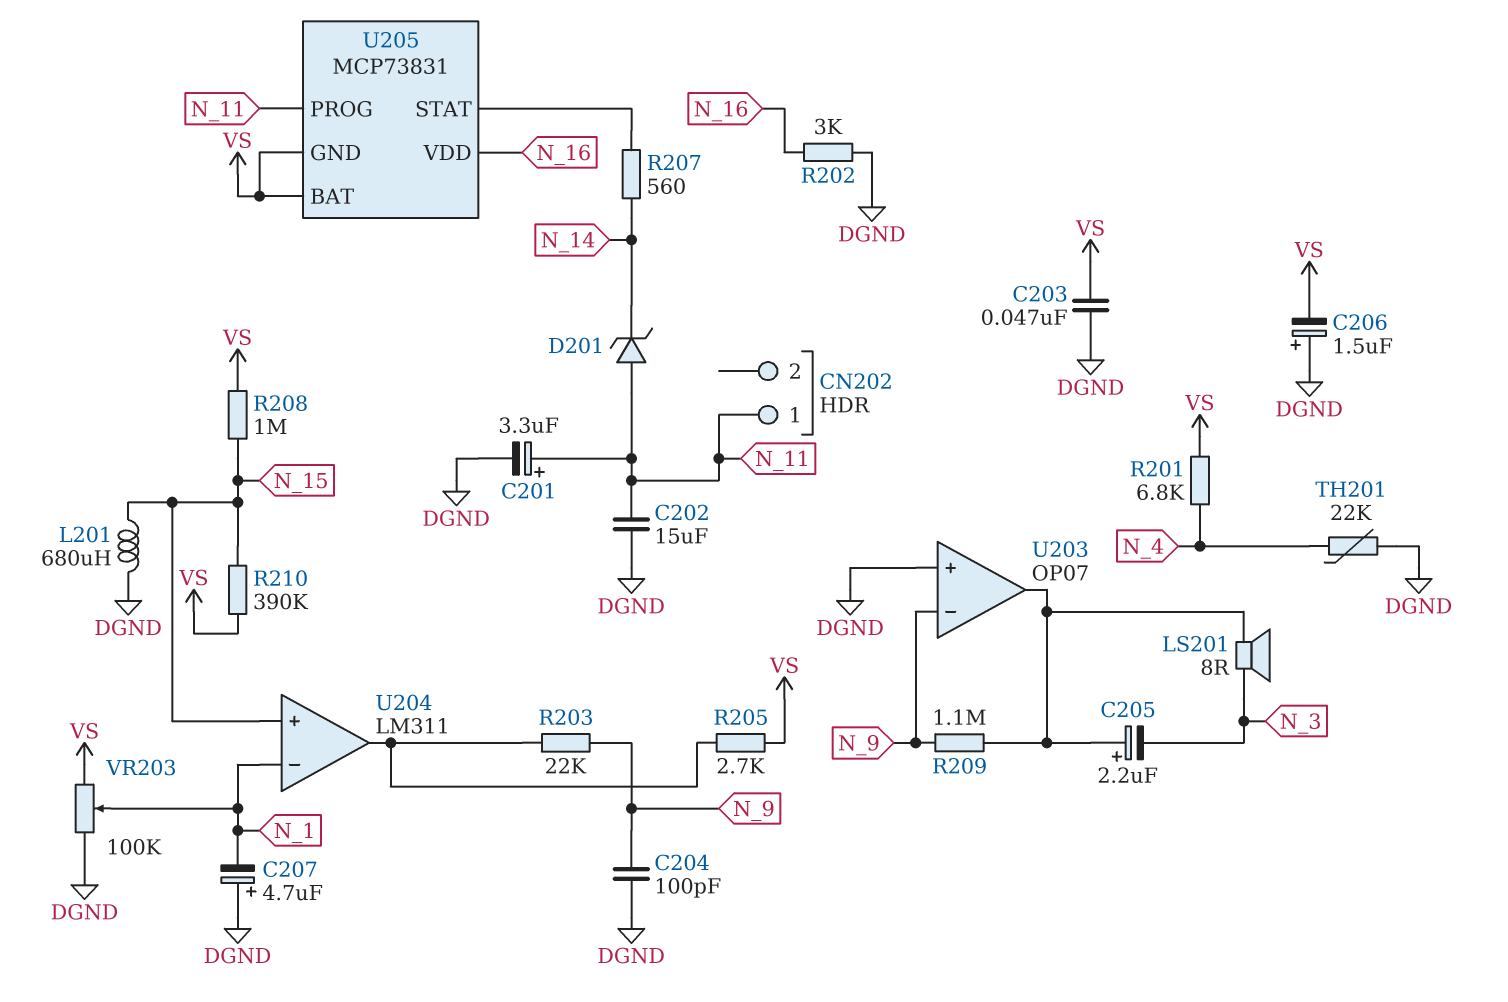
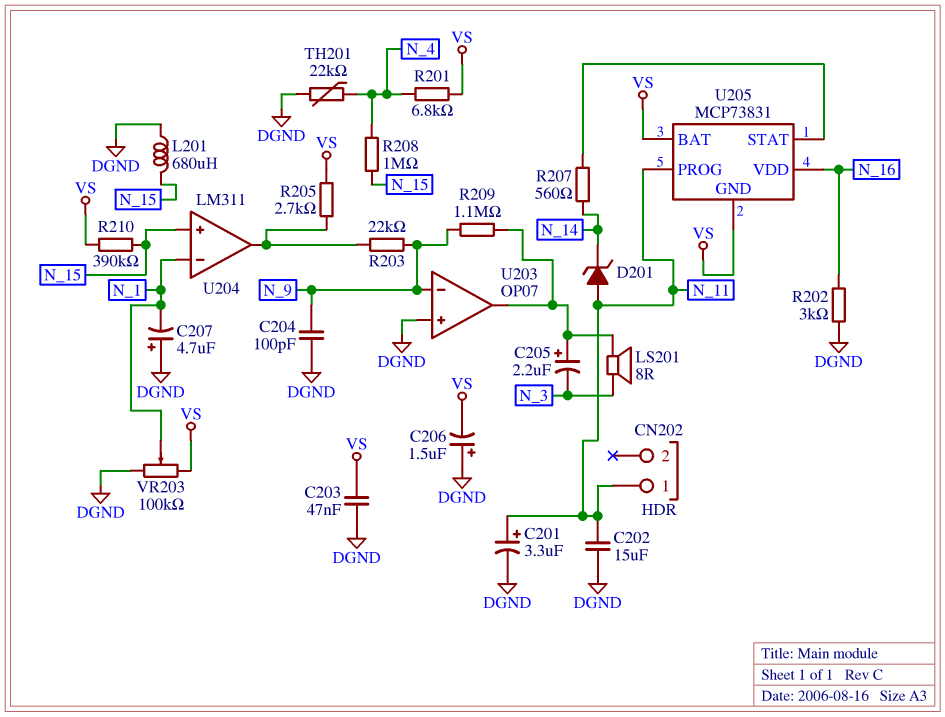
R208: 1M (N_15, VS) -> 1M (N_4, N_15)

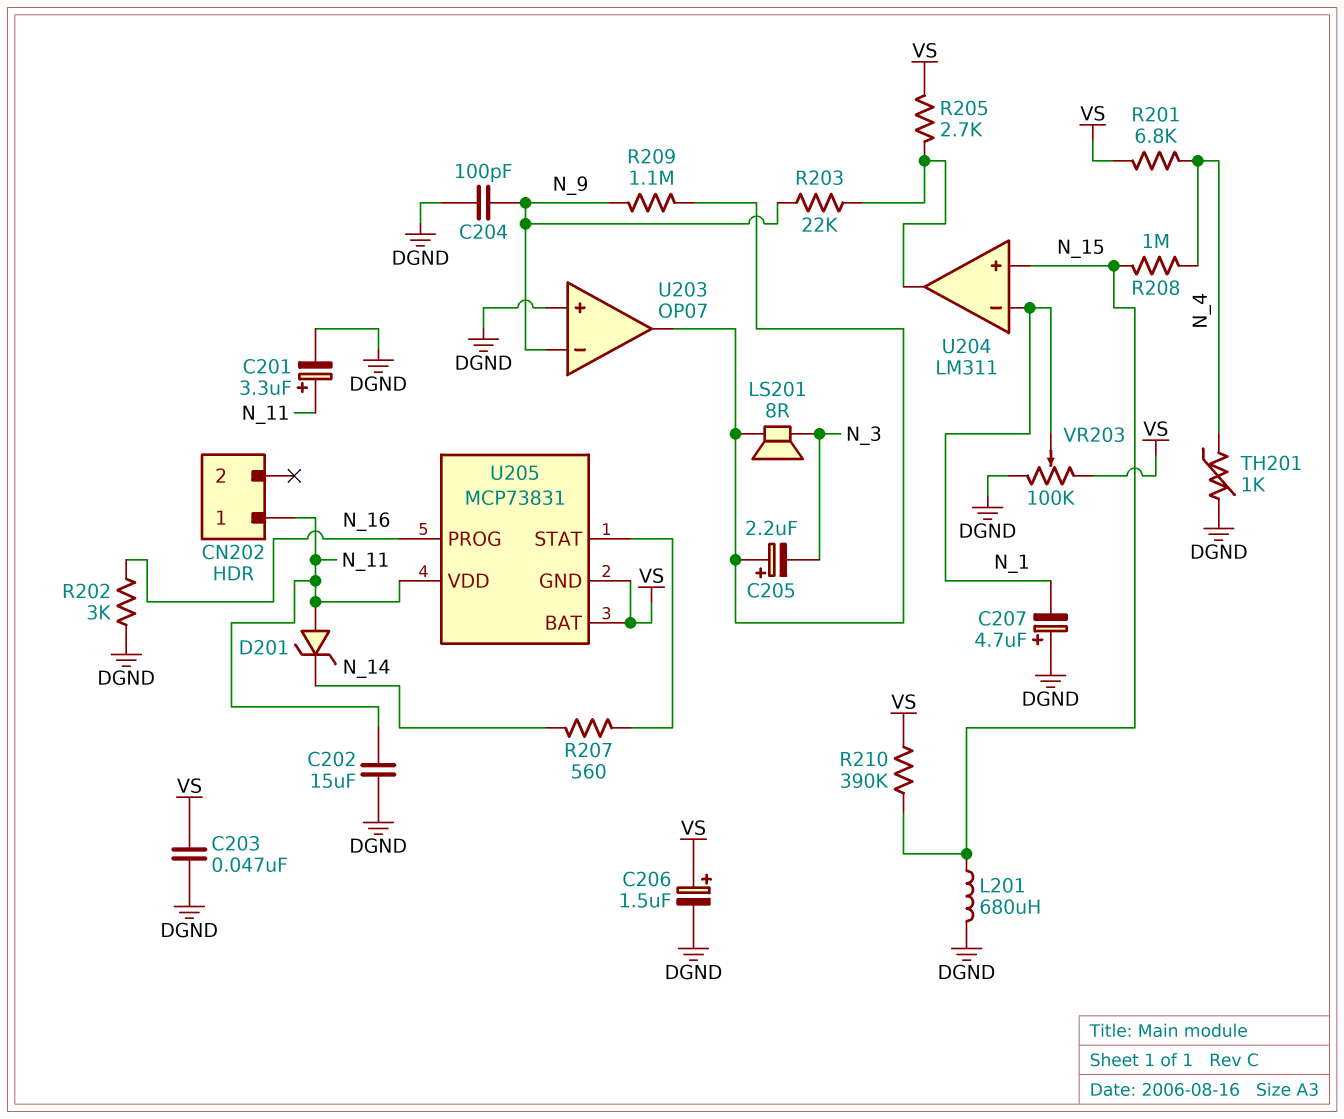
C206: 1.5uF (plus DGND, minus VS) -> 1.5uF (plus VS, minus DGND)
TH201: 22k (DGND, N_4) -> 1k (DGND, N_4)
U205 pin PROG: N_11 -> N_16
U205 pin VDD: N_16 -> N_11

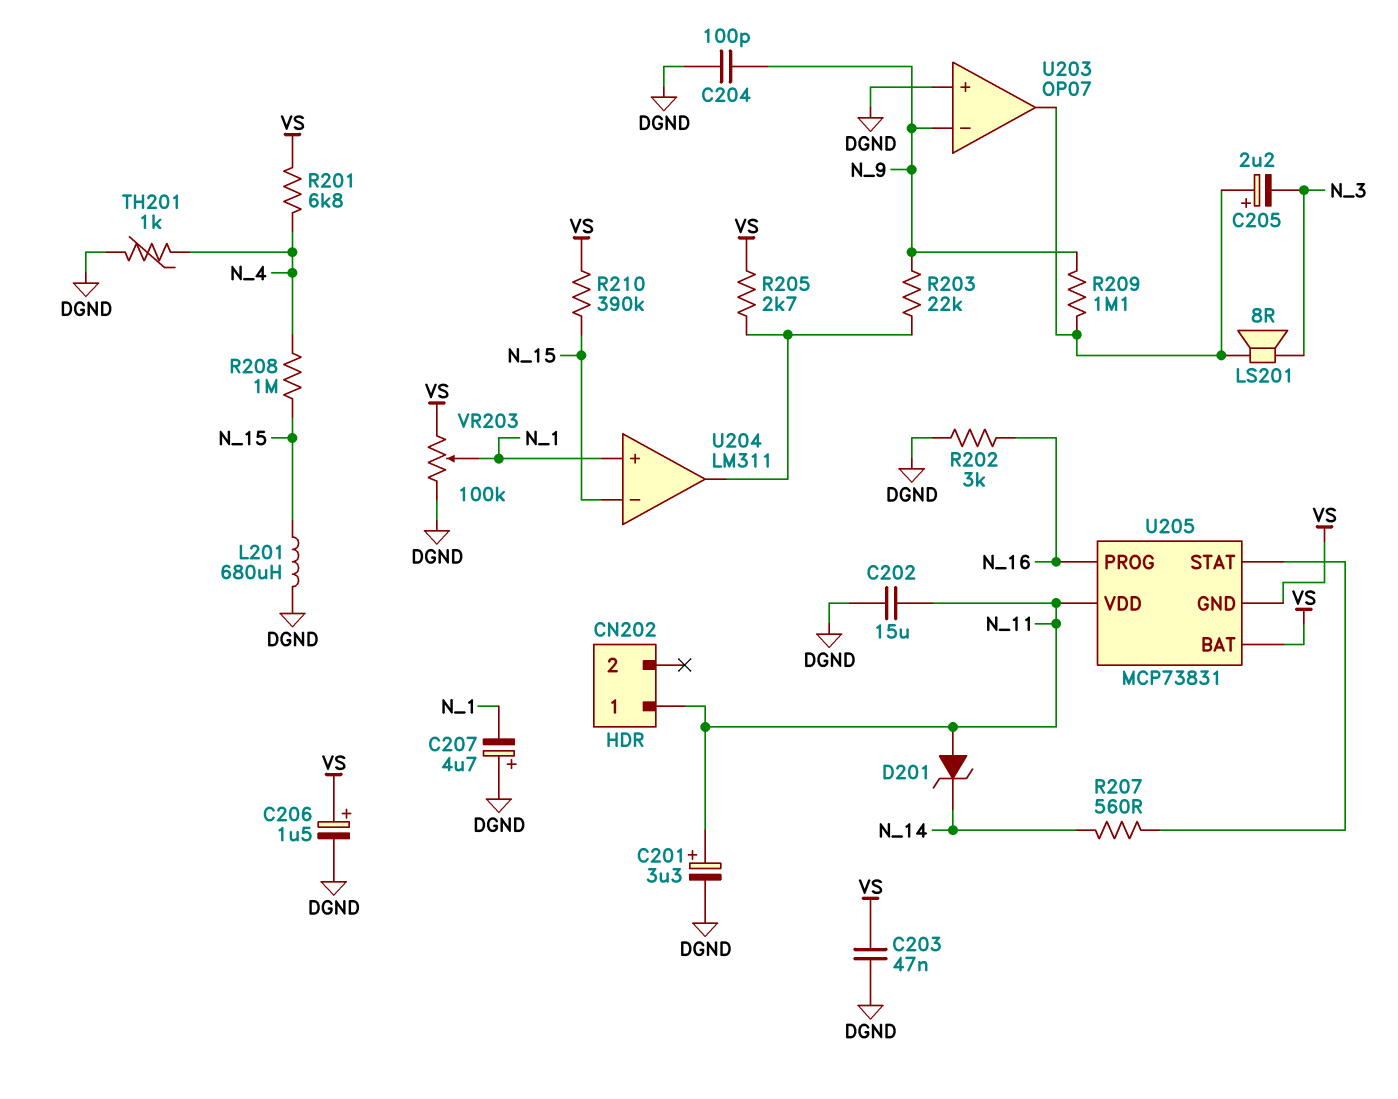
U204 pin in+: N_15 -> N_1
U204 pin in-: N_1 -> N_15

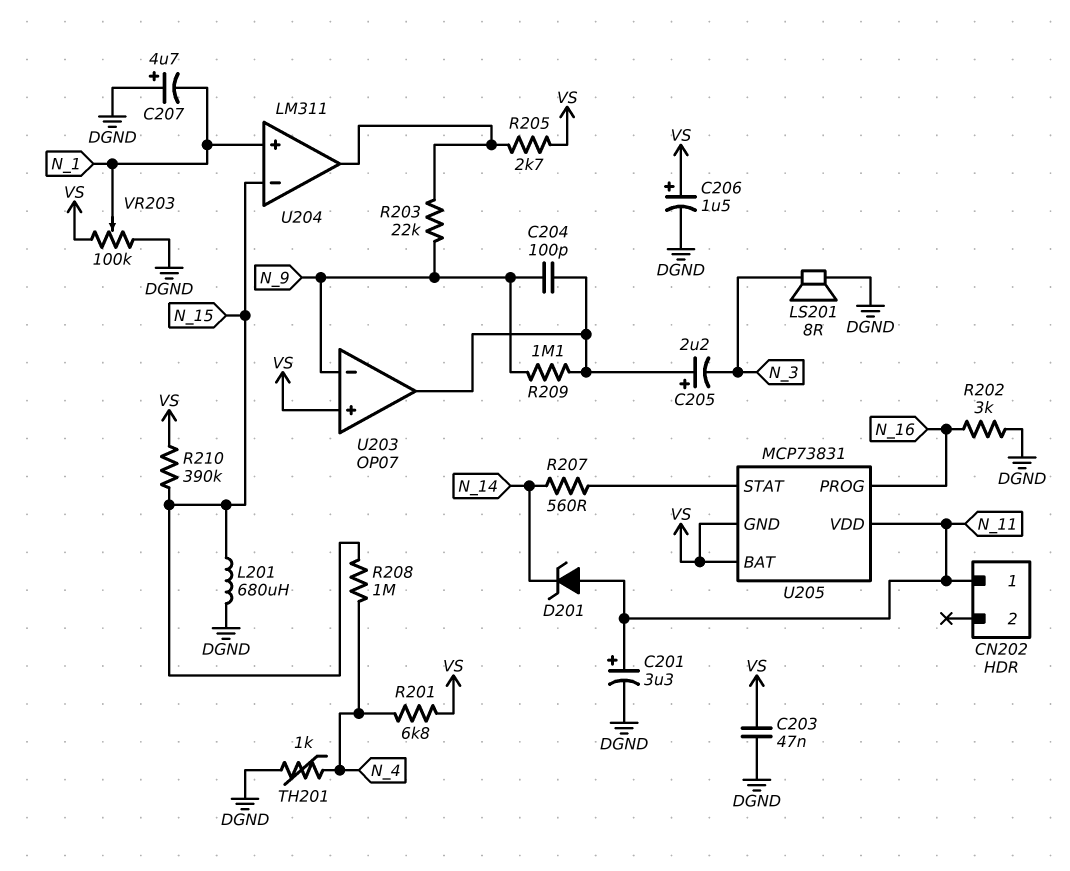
C202: 15uF (DGND, N_11) -> none
C204: 100pF (DGND, N_9) -> 100pF (N_9, U203/out)
LS201: speaker 8R (N_3, U203/out) -> speaker 8R (DGND, N_3)
U203 pin in+: DGND -> VS

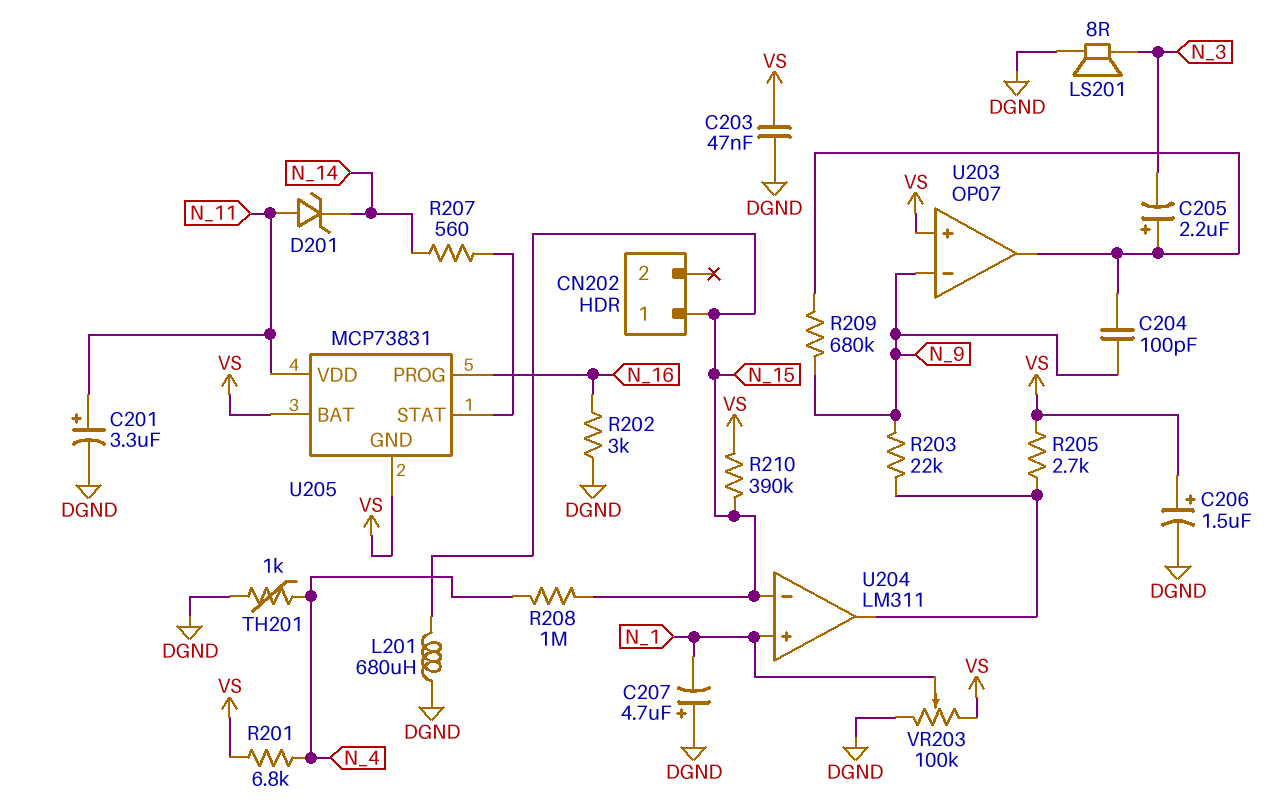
CN202 pin 1: N_11 -> N_15
R209: 1.1M (N_9, U203/out) -> 680k (N_9, U203/out)

